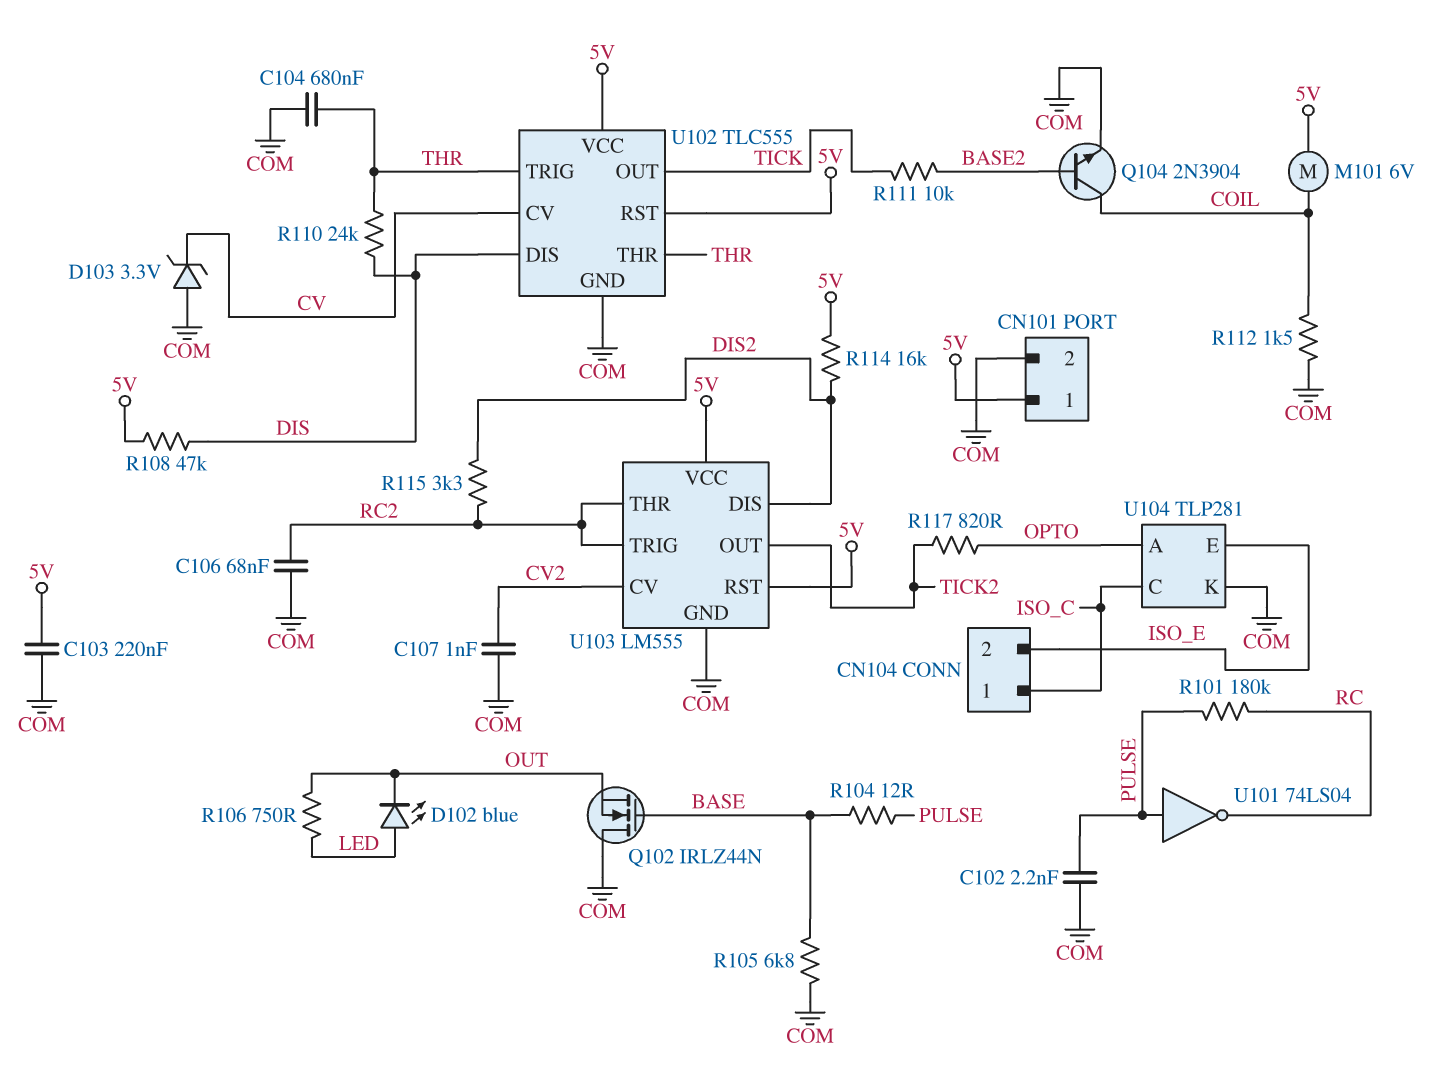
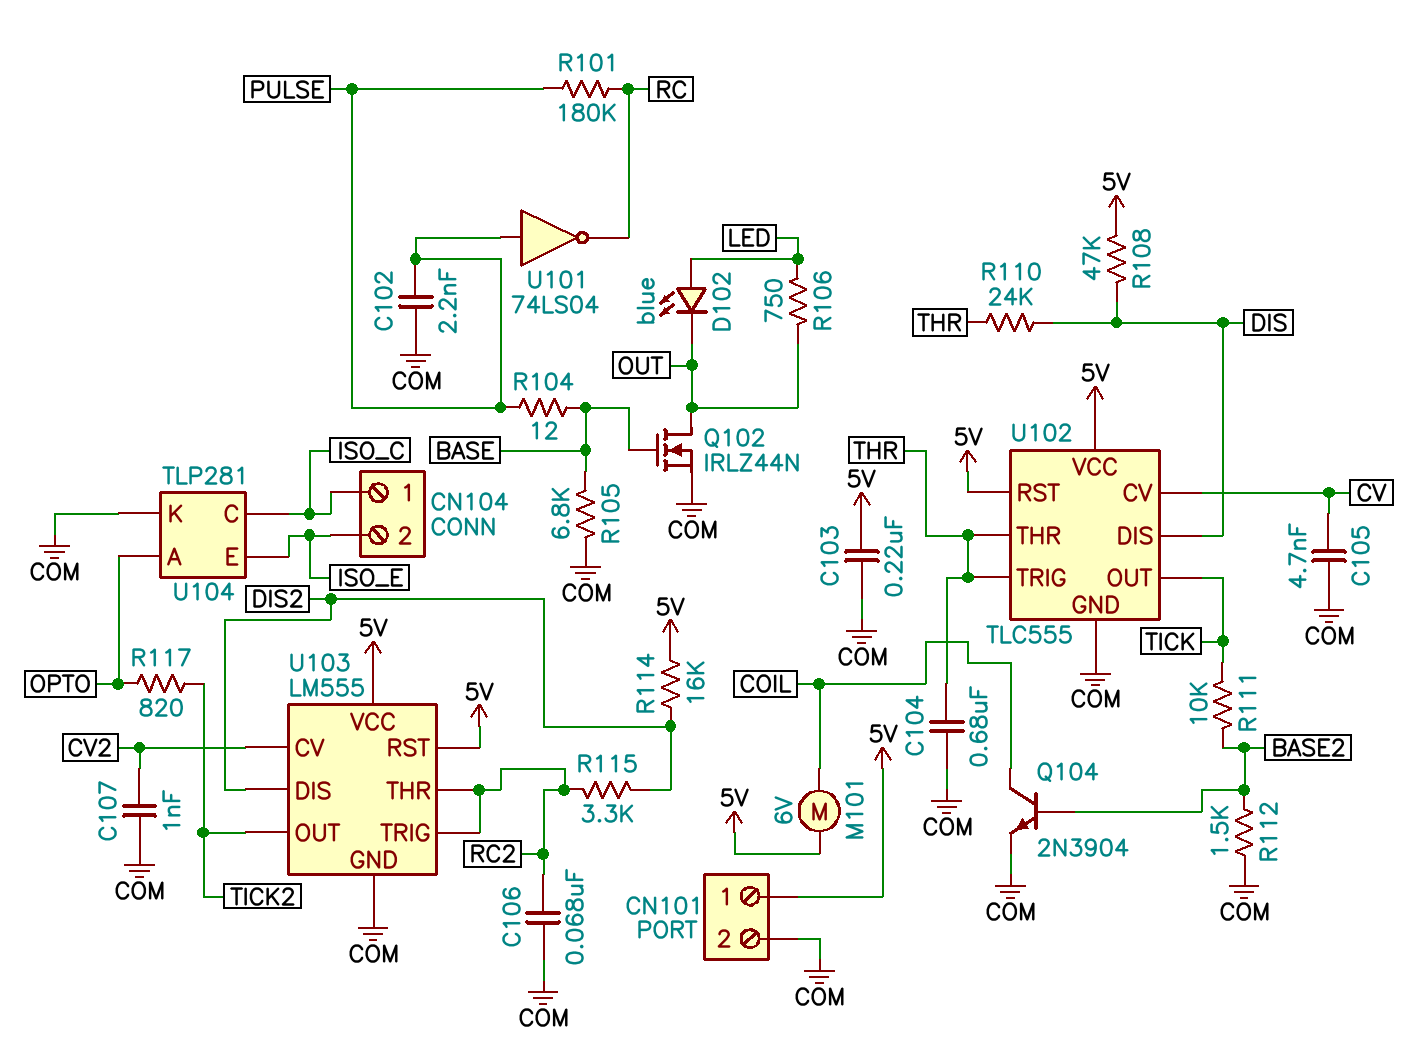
C105: none -> 4.7nF (COM, CV)
D103: zener 3.3V (A COM, K CV) -> none
Q102: NMOS IRLZ44N (G BASE, D COM, S OUT) -> NMOS IRLZ44N (G BASE, D OUT, S COM)
R112: 1.5k (COIL, COM) -> 1.5k (BASE2, COM)

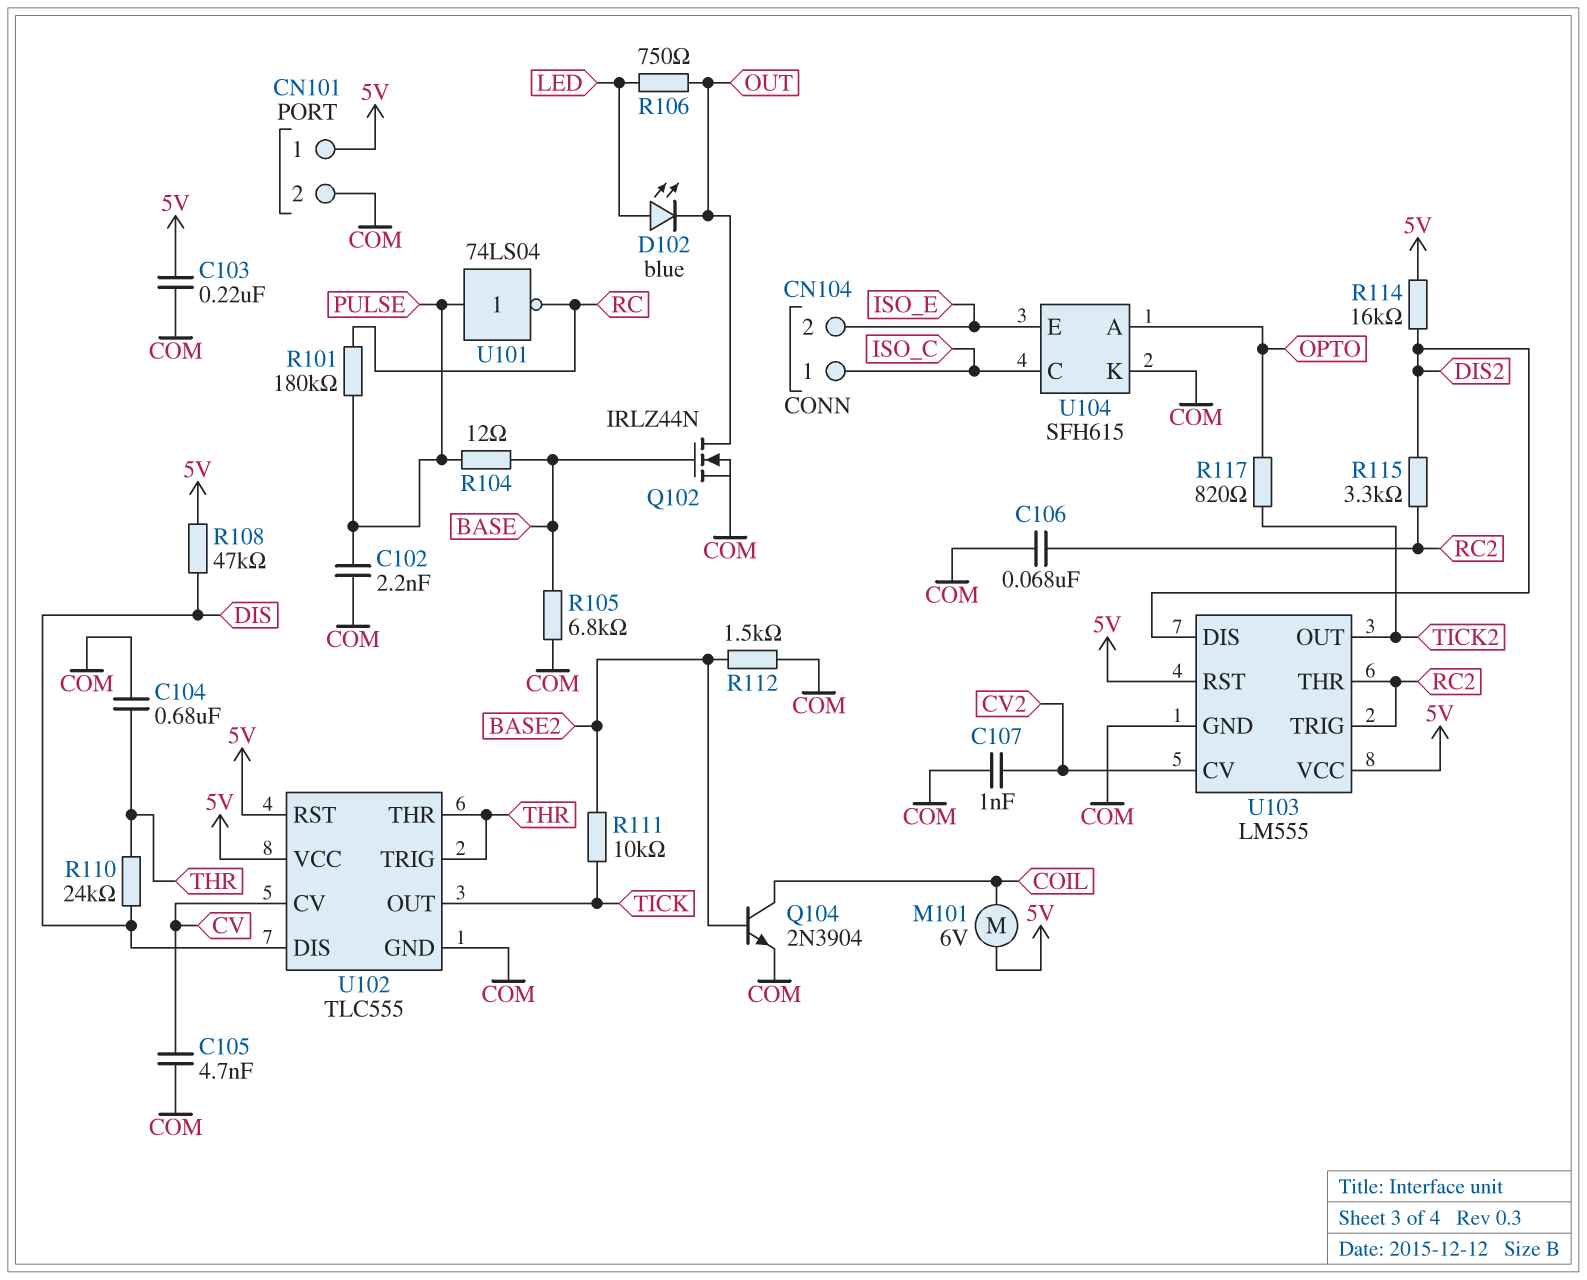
U104: TLP281 -> SFH615

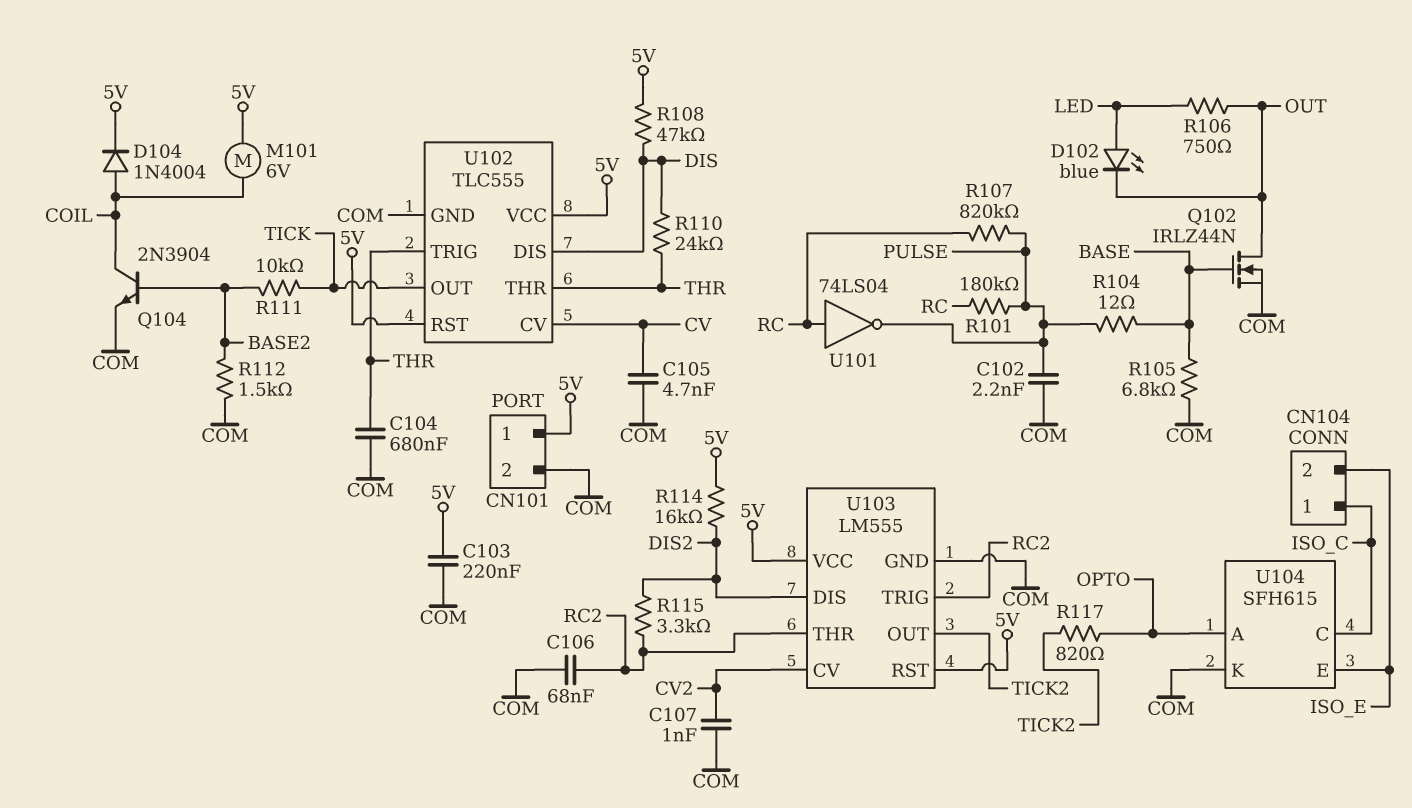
D104: none -> diode 1N4004 (A COIL, K 5V)
R107: none -> 820k (PULSE, RC)
U101: NOT 74LS04 (in PULSE, out RC) -> NOT 74LS04 (in RC, out PULSE)

